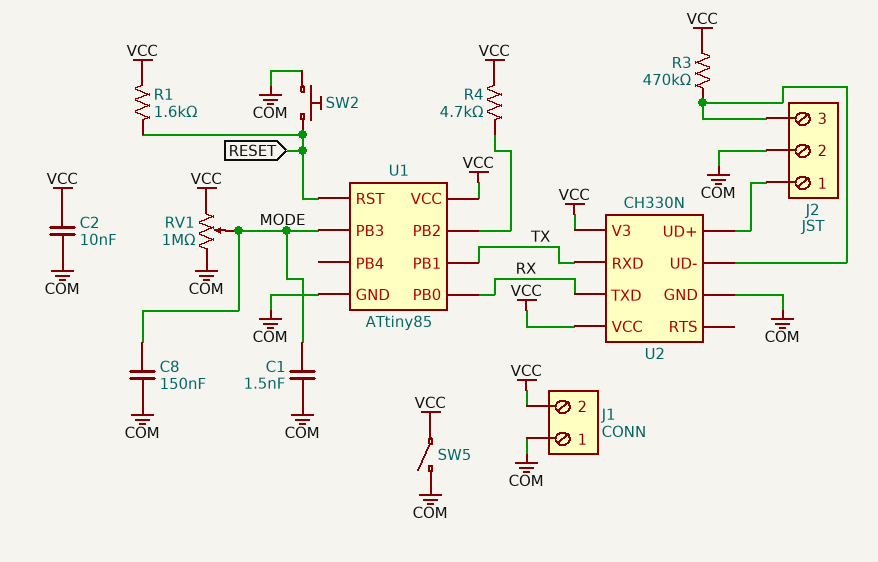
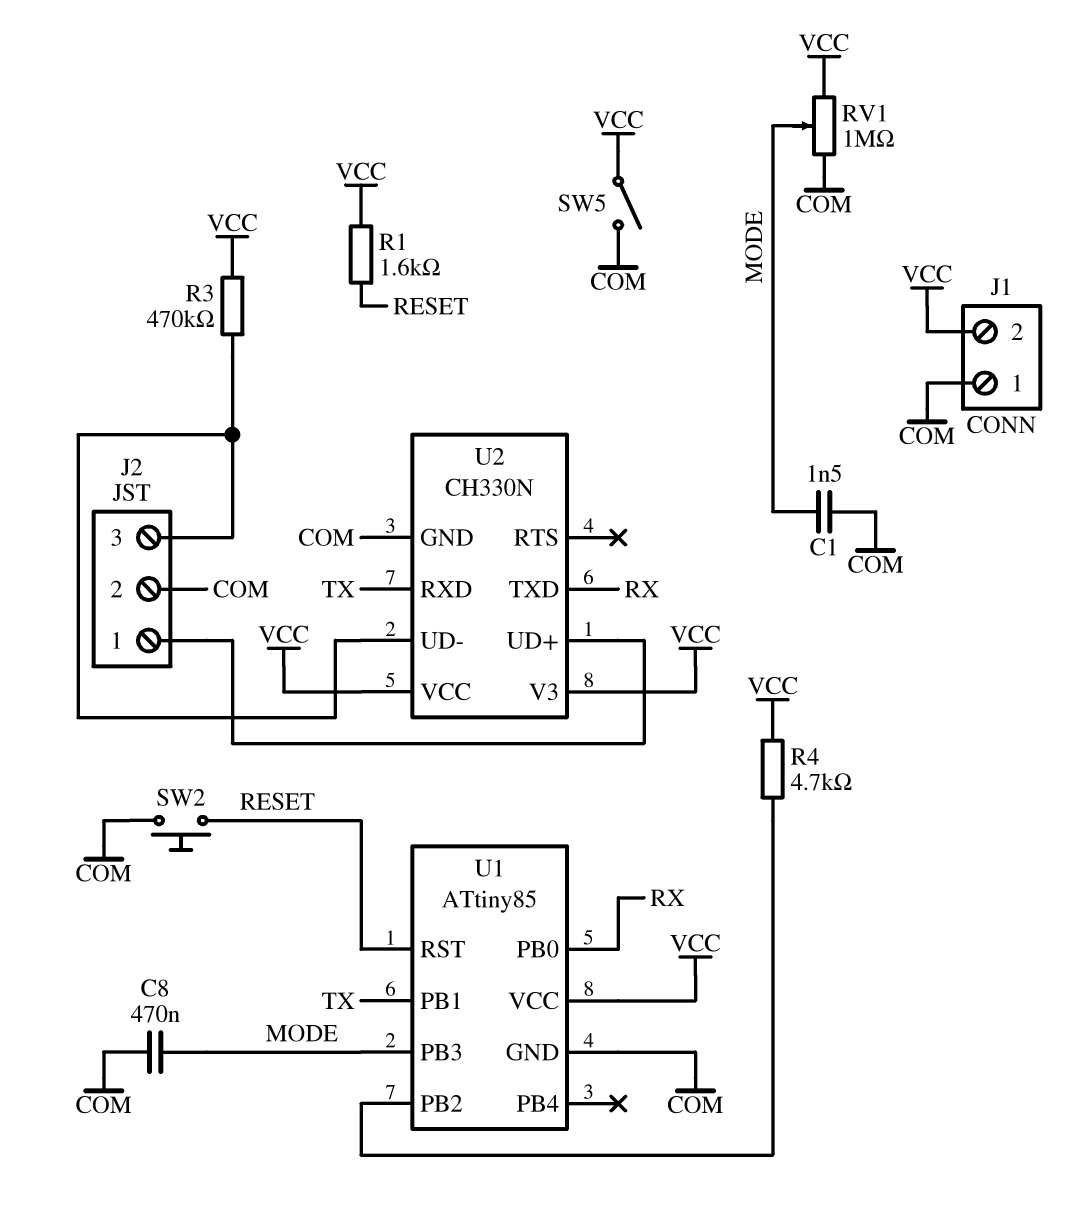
C2: 10nF (COM, VCC) -> none
C8: 150nF (COM, MODE) -> 470nF (COM, MODE)

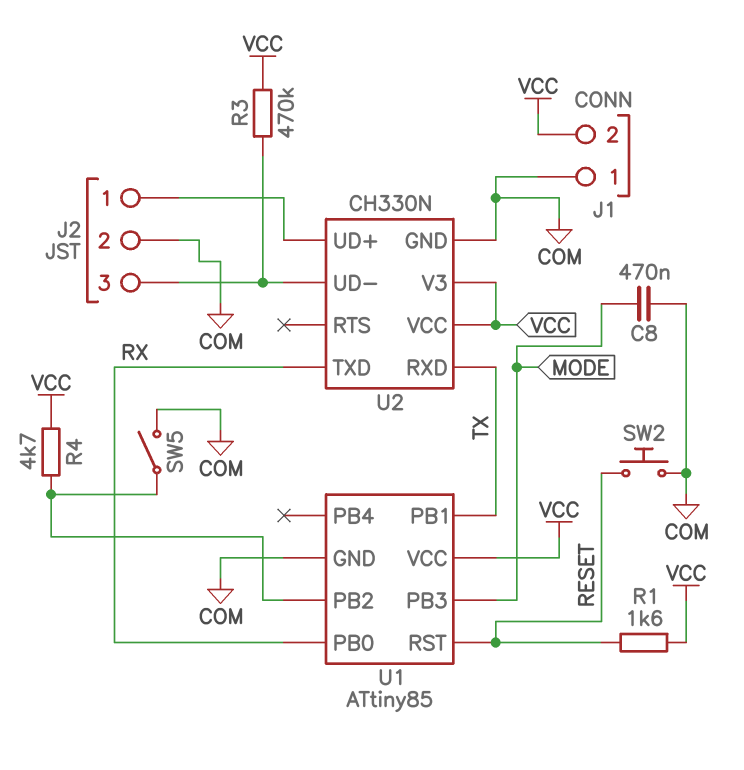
C1: 1.5nF (COM, MODE) -> none
RV1: 1M (COM, VCC, wiper MODE) -> none
SW5: switch (COM, VCC) -> switch (COM, U1/PB2)

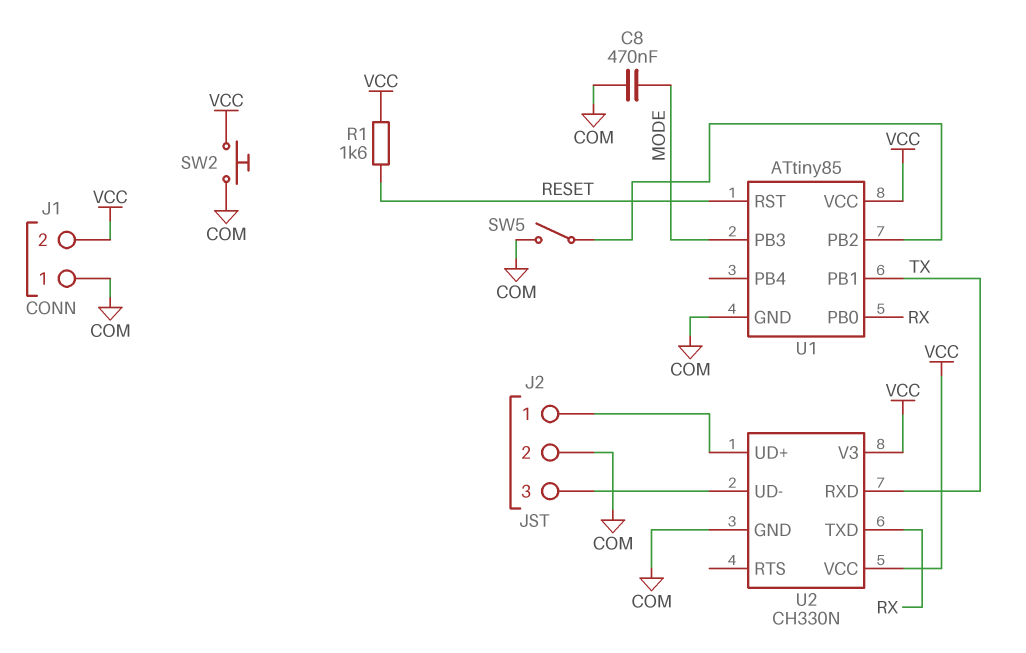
R3: 470k (J2/3, VCC) -> none
R4: 4.7k (U1/PB2, VCC) -> none
SW2: button (COM, RESET) -> button (COM, VCC)

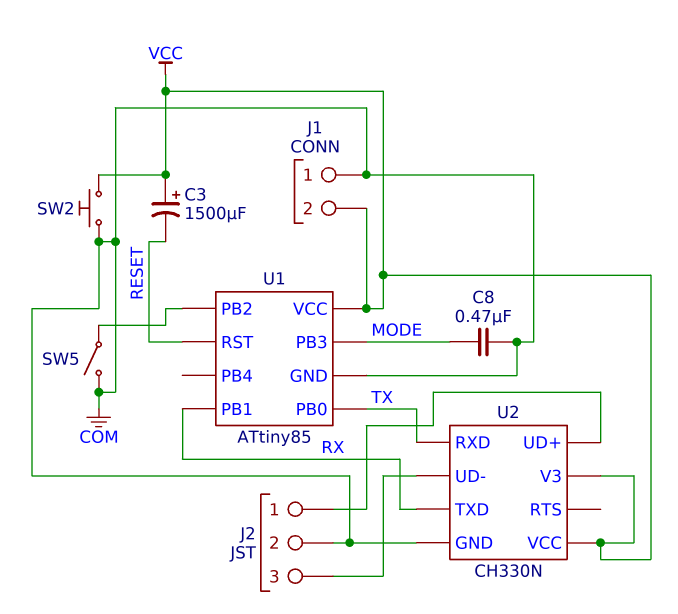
C3: none -> 1500uF (plus VCC, minus RESET)
R1: 1.6k (RESET, VCC) -> none
U1 pin PB0: RX -> TX
U1 pin PB1: TX -> RX

